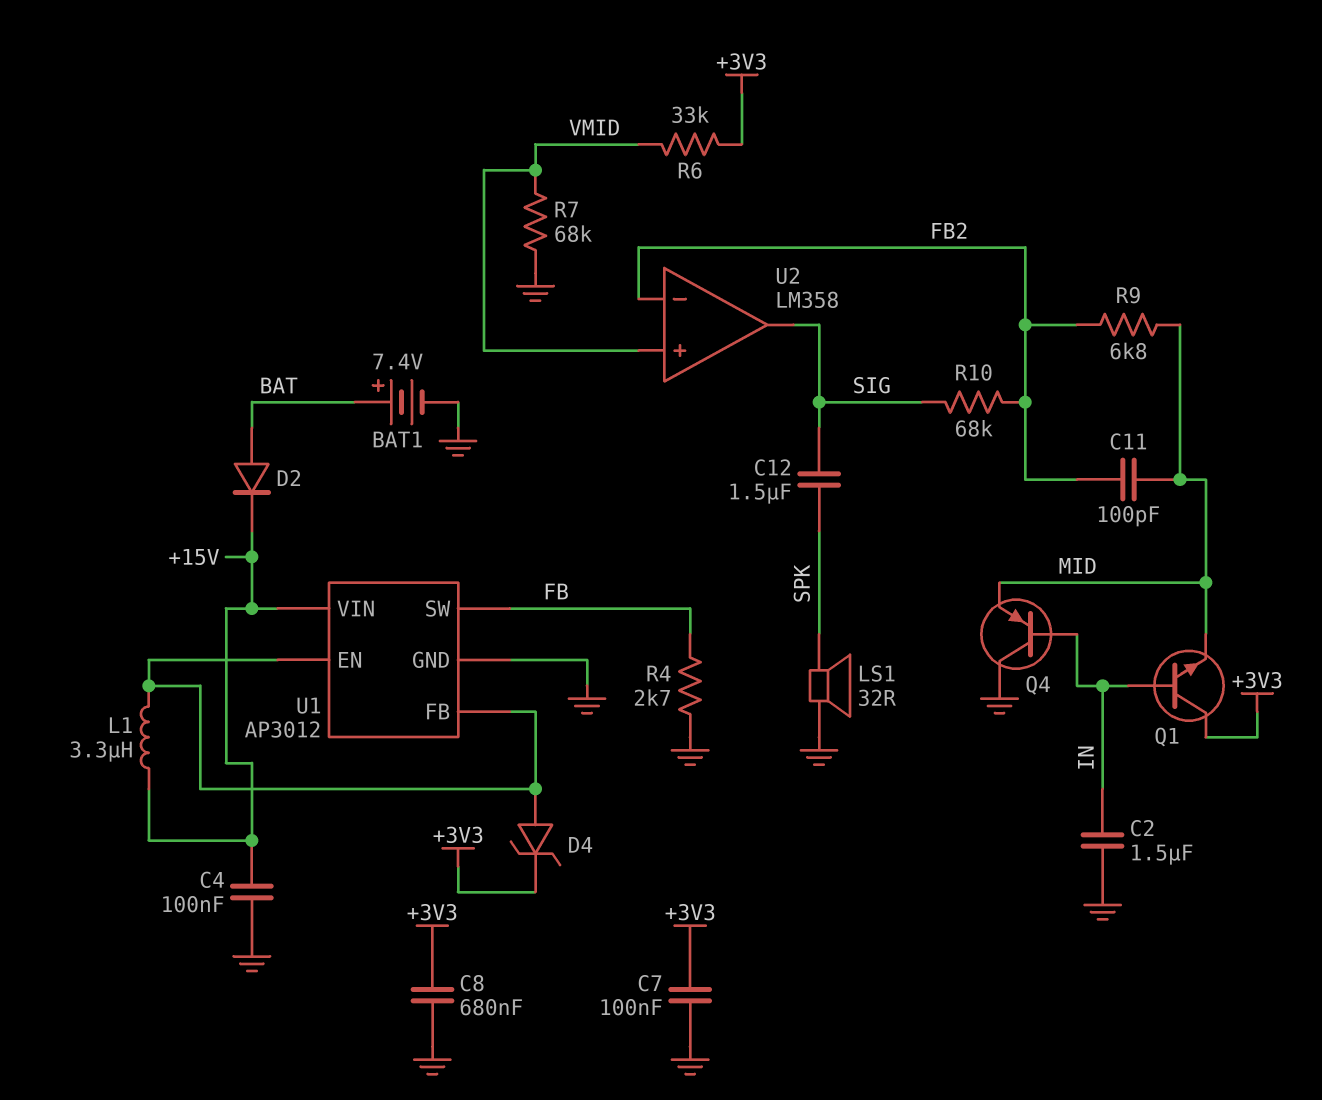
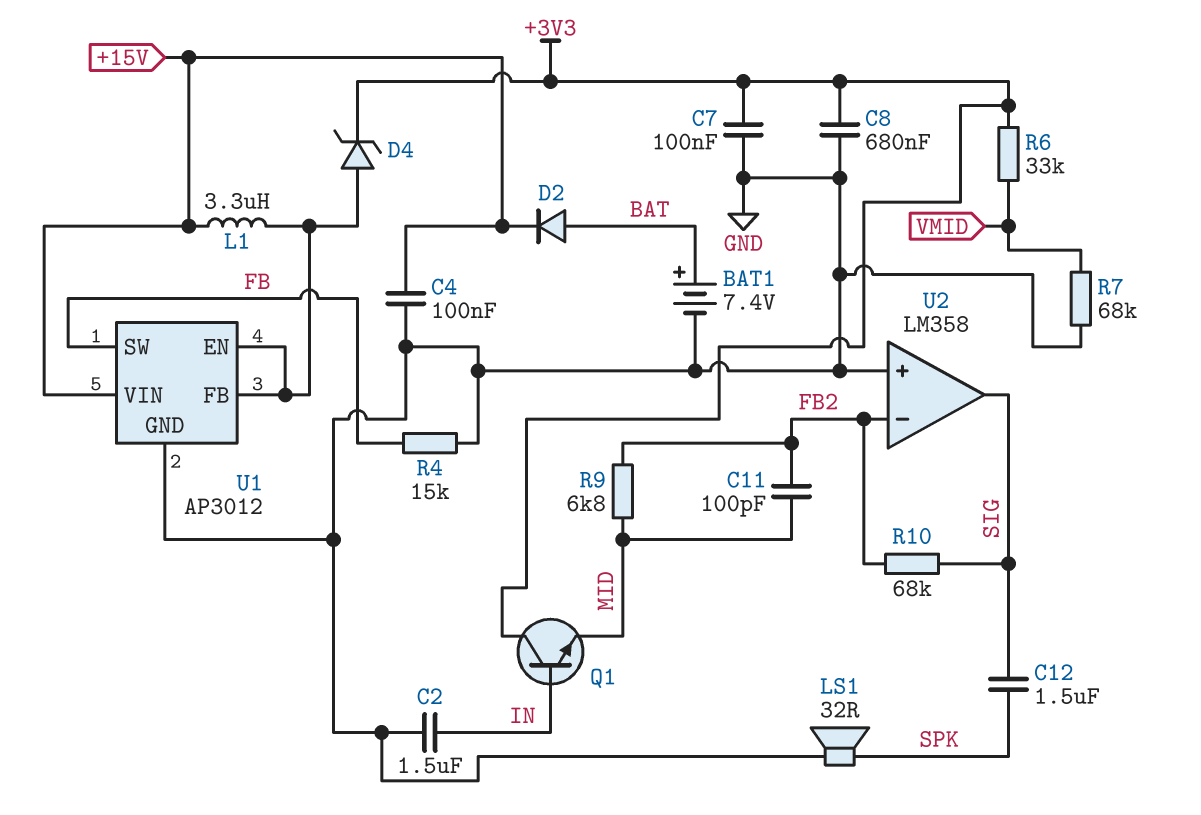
Q4: PNP (B IN, C GND, E MID) -> none
R4: 2.7k (FB, GND) -> 15k (FB, GND)
U2 pin in+: VMID -> GND

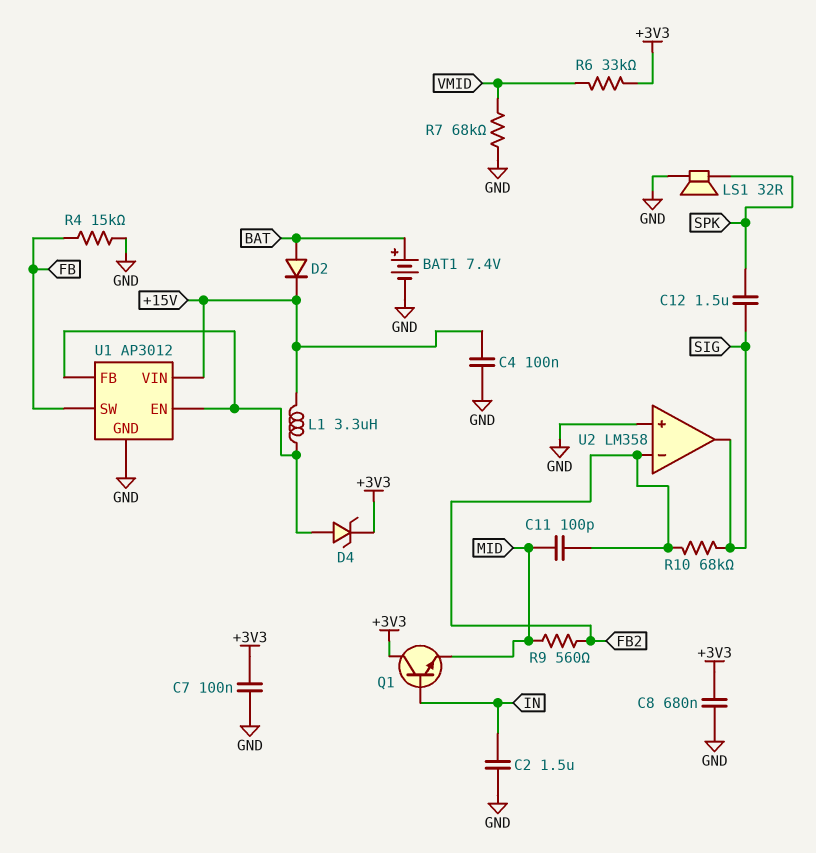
R9: 6.8k (FB2, MID) -> 560 (FB2, MID)

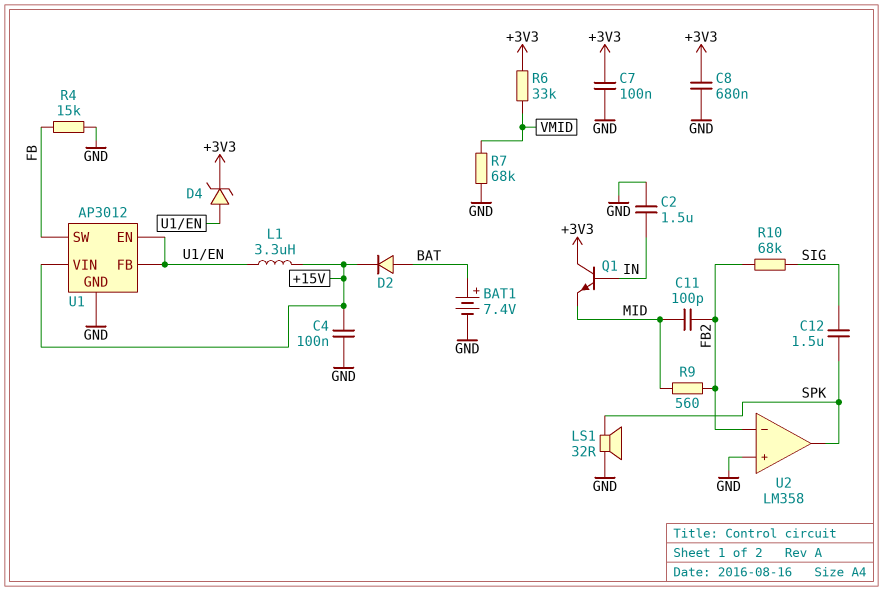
U2 pin out: SIG -> SPK

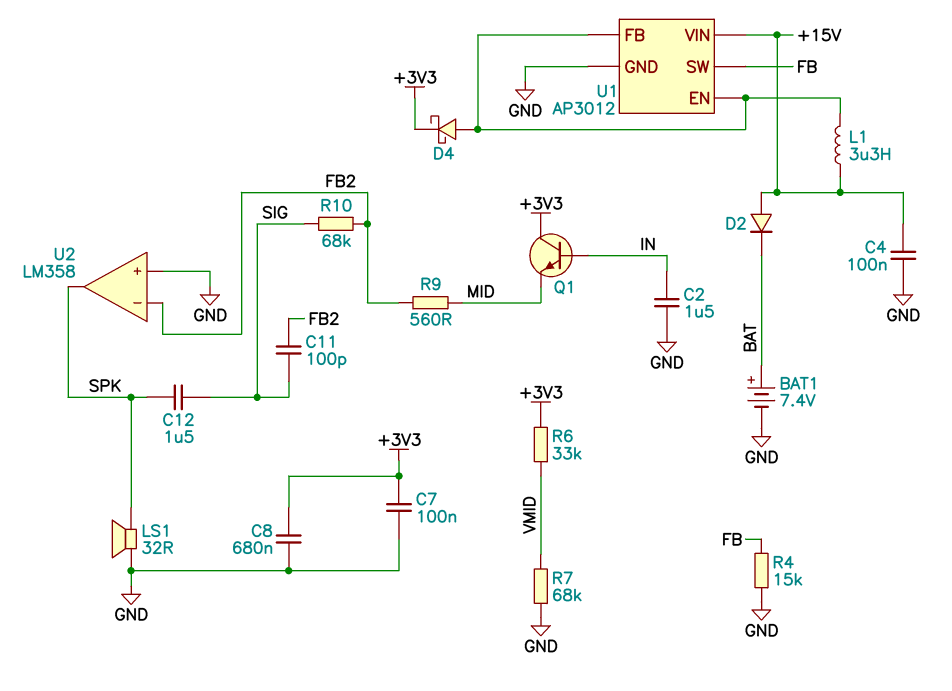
C11: 100pF (FB2, MID) -> 100pF (FB2, SIG)
D2: diode (A BAT, K +15V) -> diode (A +15V, K BAT)
D4: zener (A U1/EN, K +3V3) -> schottky (A U1/EN, K +3V3)

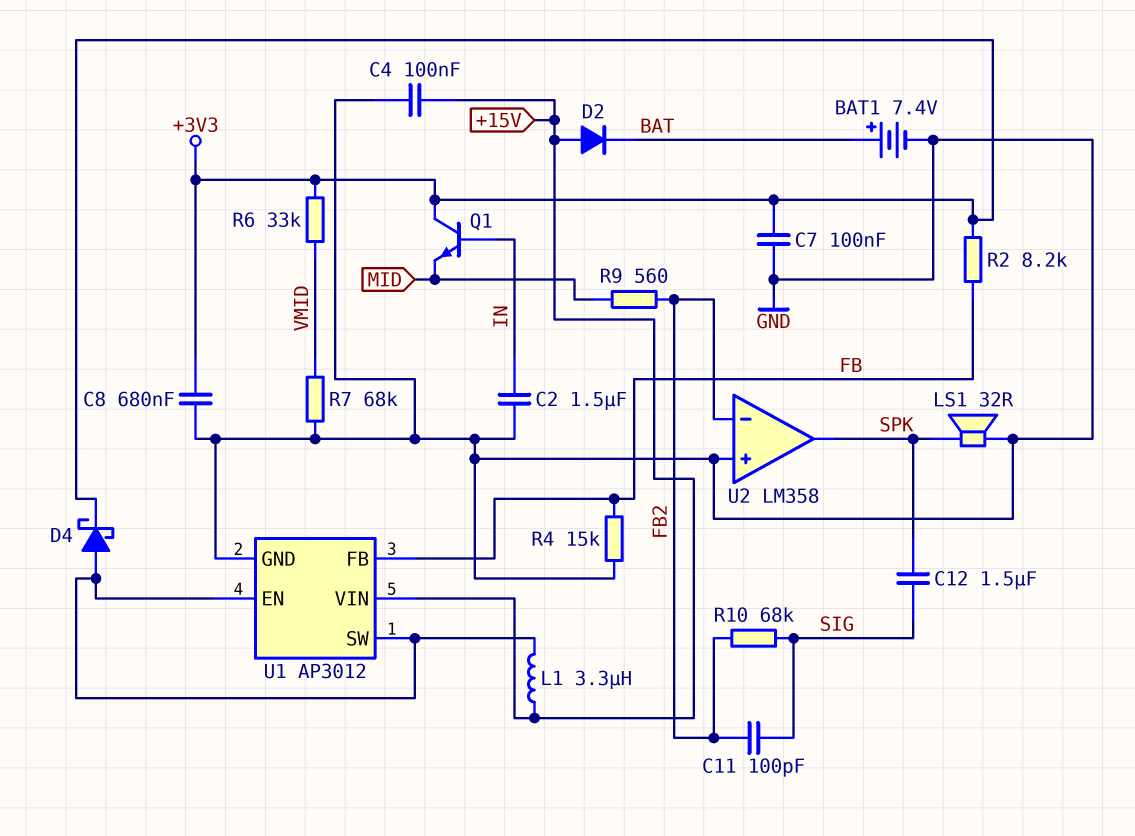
R2: none -> 8.2k (+3V3, FB)
U1 pin FB: U1/EN -> FB
U1 pin SW: FB -> U1/EN

